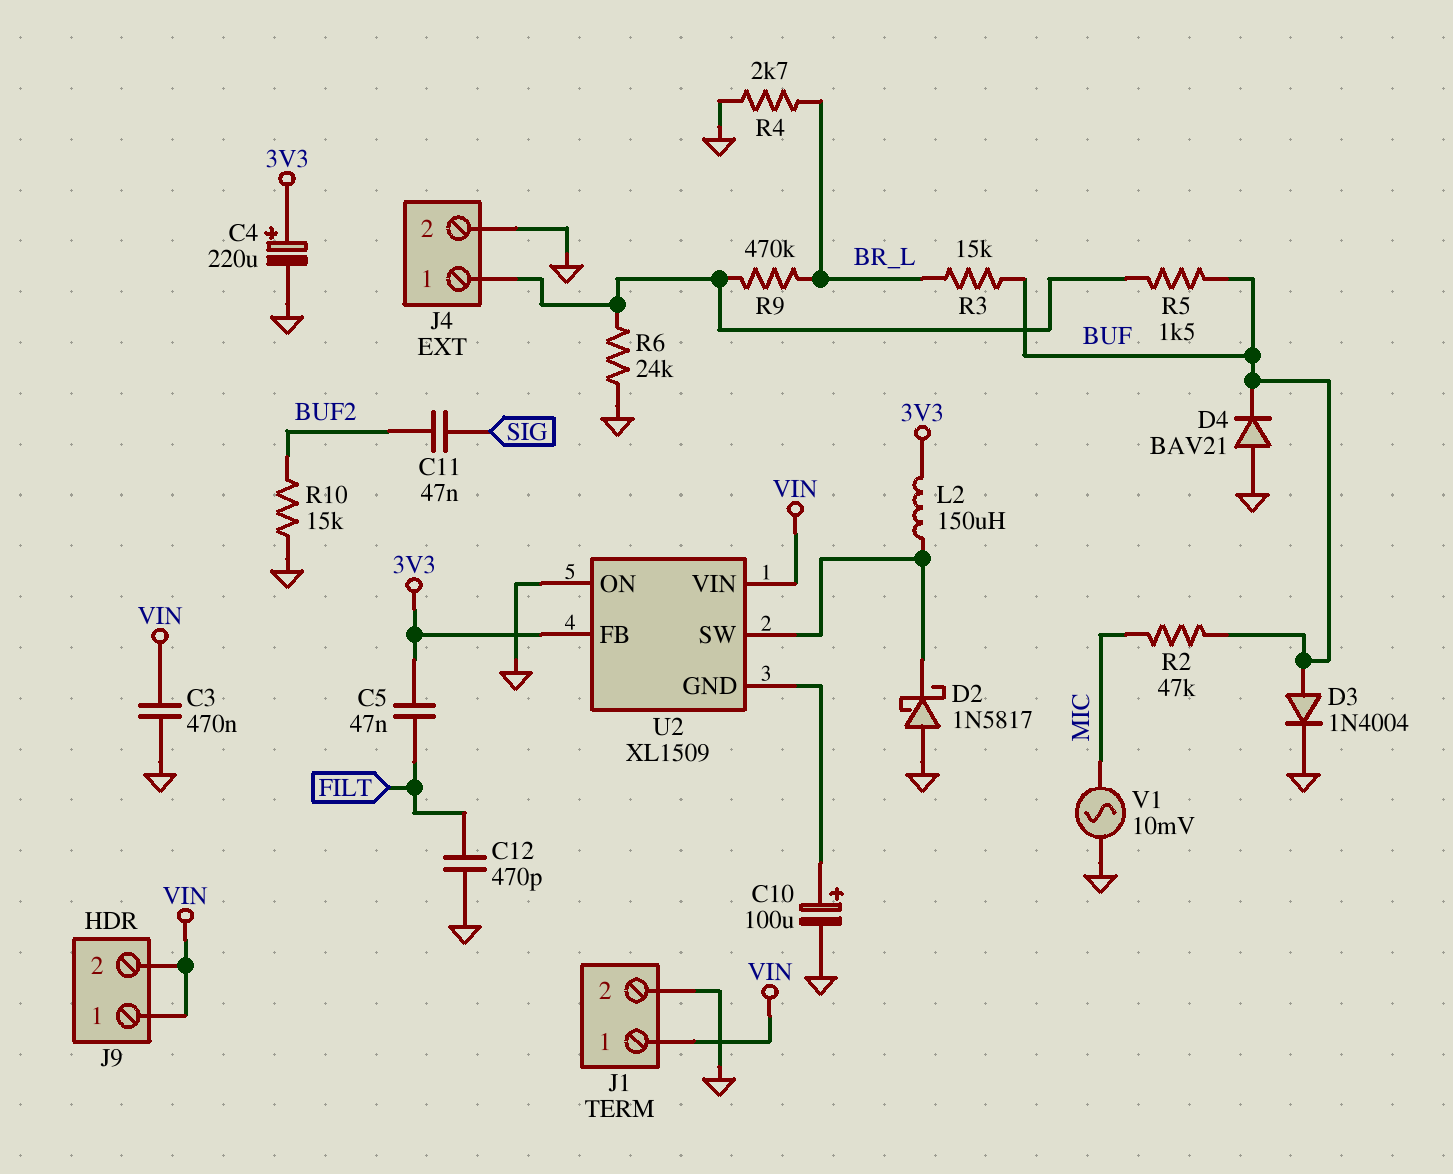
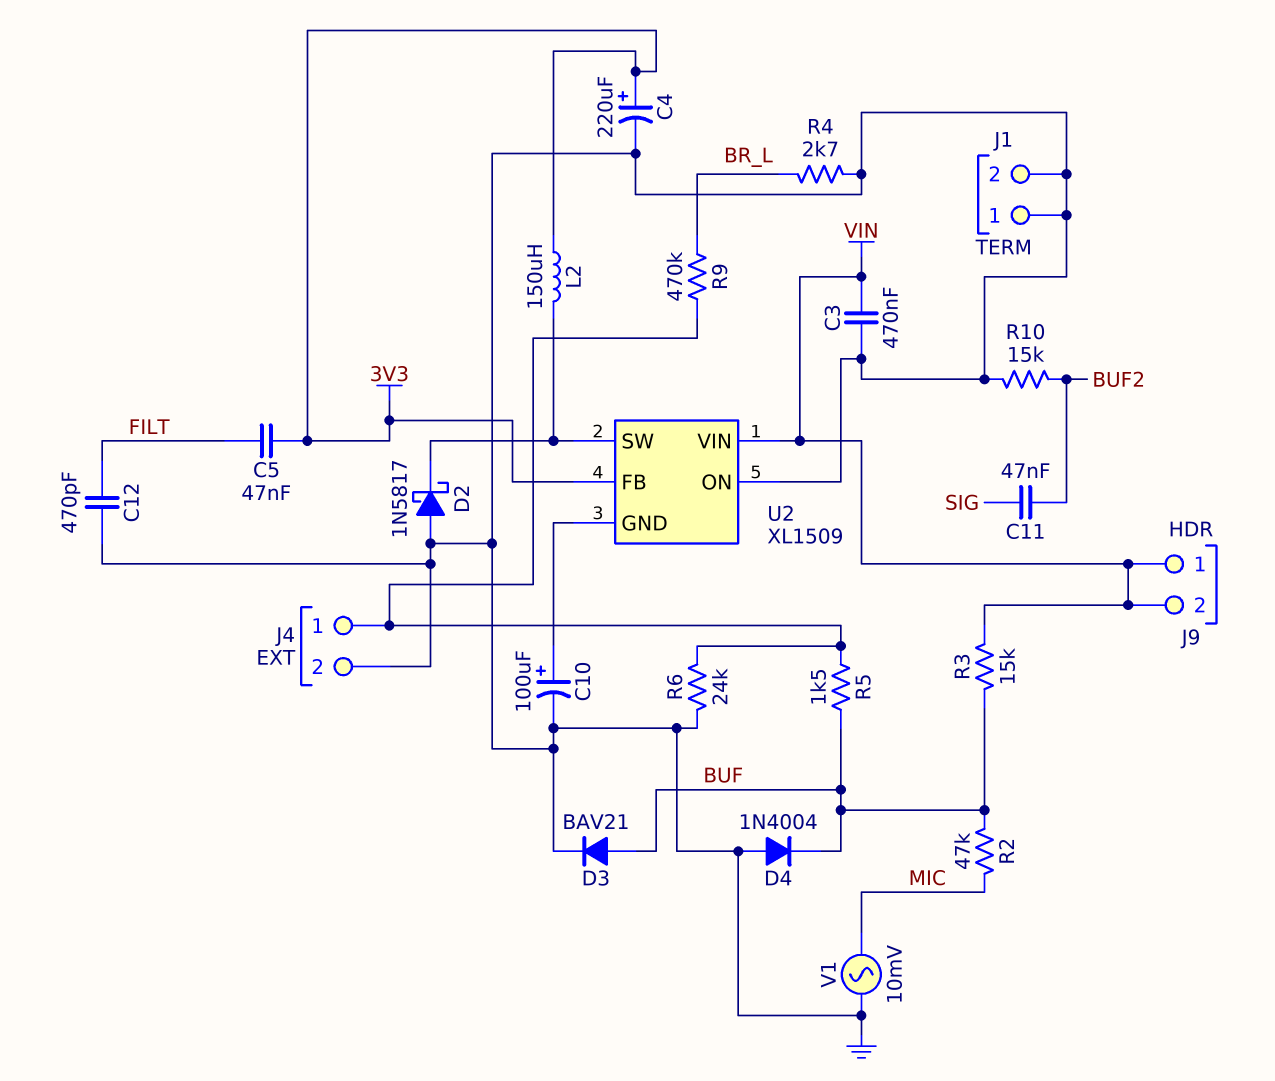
D3: diode 1N4004 (A BUF, K GND) -> diode BAV21 (A BUF, K GND)
D4: diode BAV21 (A GND, K BUF) -> diode 1N4004 (A GND, K BUF)
J1 pin 1: VIN -> GND
R3: 15k (BR_L, BUF) -> 15k (BUF, VIN)

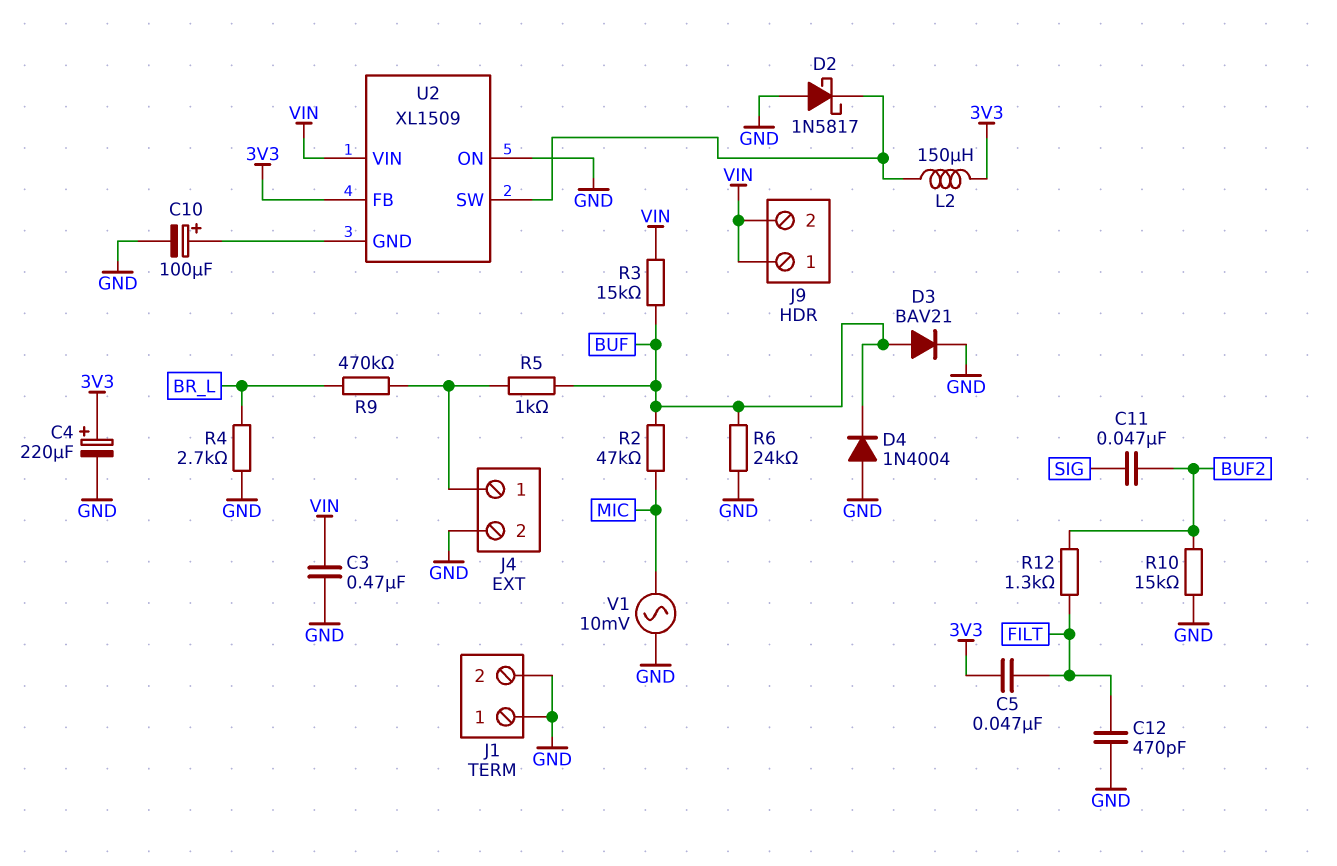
R5: 1.5k (BUF, J4/1) -> 1k (BUF, J4/1)
R6: 24k (GND, J4/1) -> 24k (BUF, GND)
R12: none -> 1.3k (BUF2, FILT)

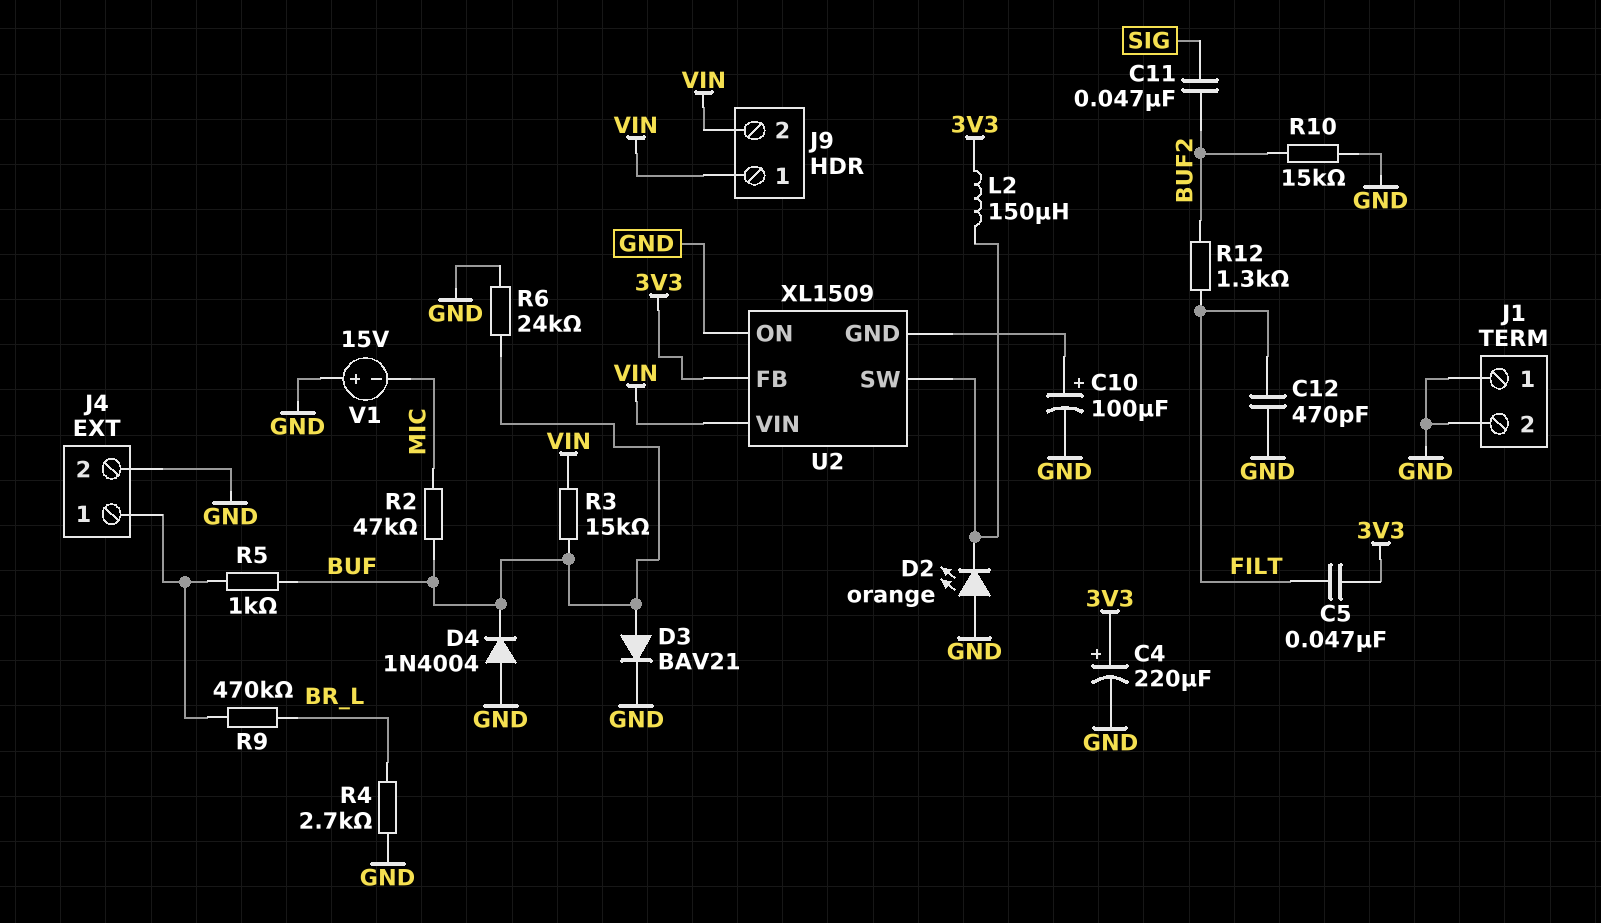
C3: 470nF (GND, VIN) -> none
D2: schottky 1N5817 (A GND, K U2/SW) -> LED orange (A GND, K U2/SW)
V1: AC 10mV (GND, MIC) -> 15V (plus GND, minus MIC)

